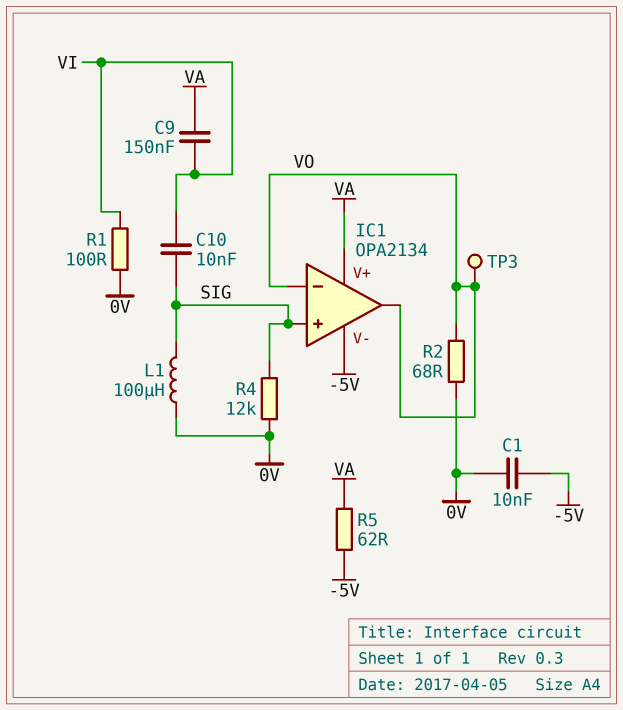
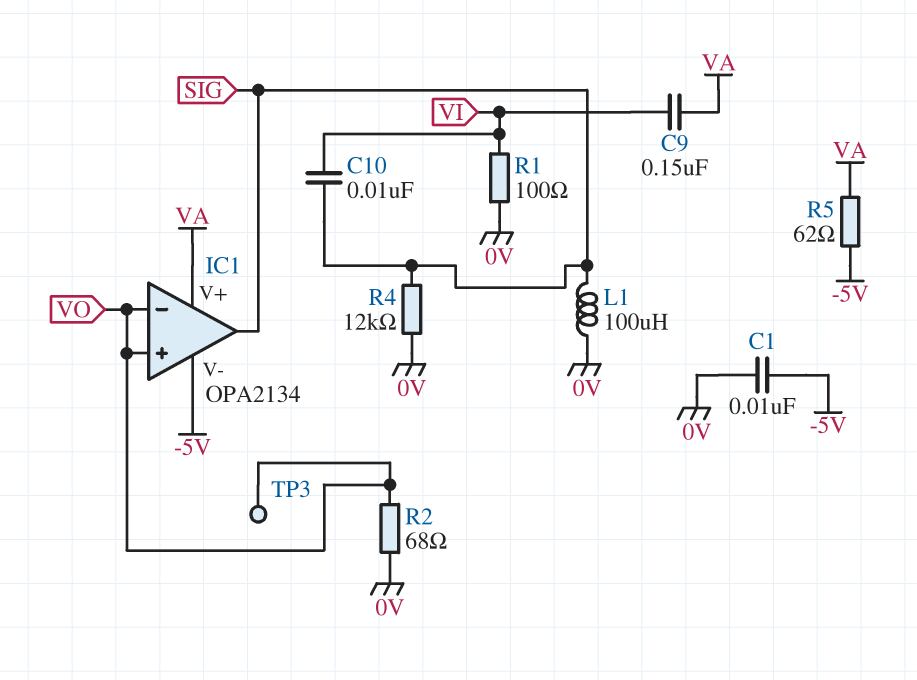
IC1 pin in+: SIG -> VO
IC1 pin out: VO -> SIG

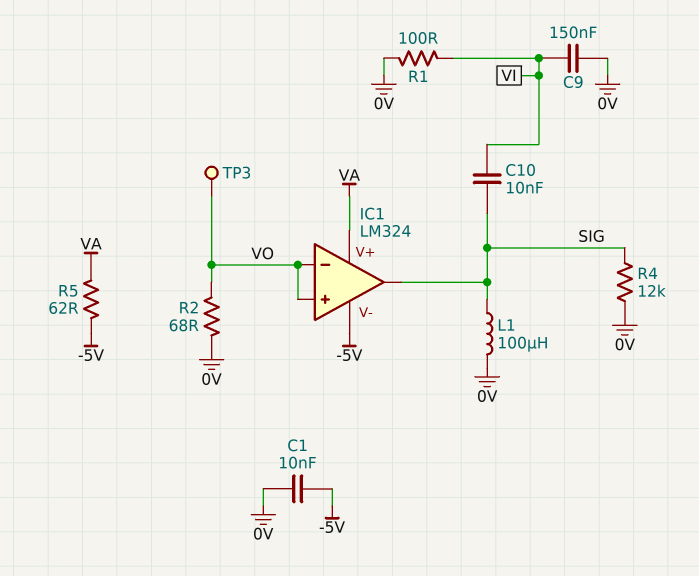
C9: 150nF (VA, VI) -> 150nF (0V, VI)
IC1: OPA2134 -> LM324

